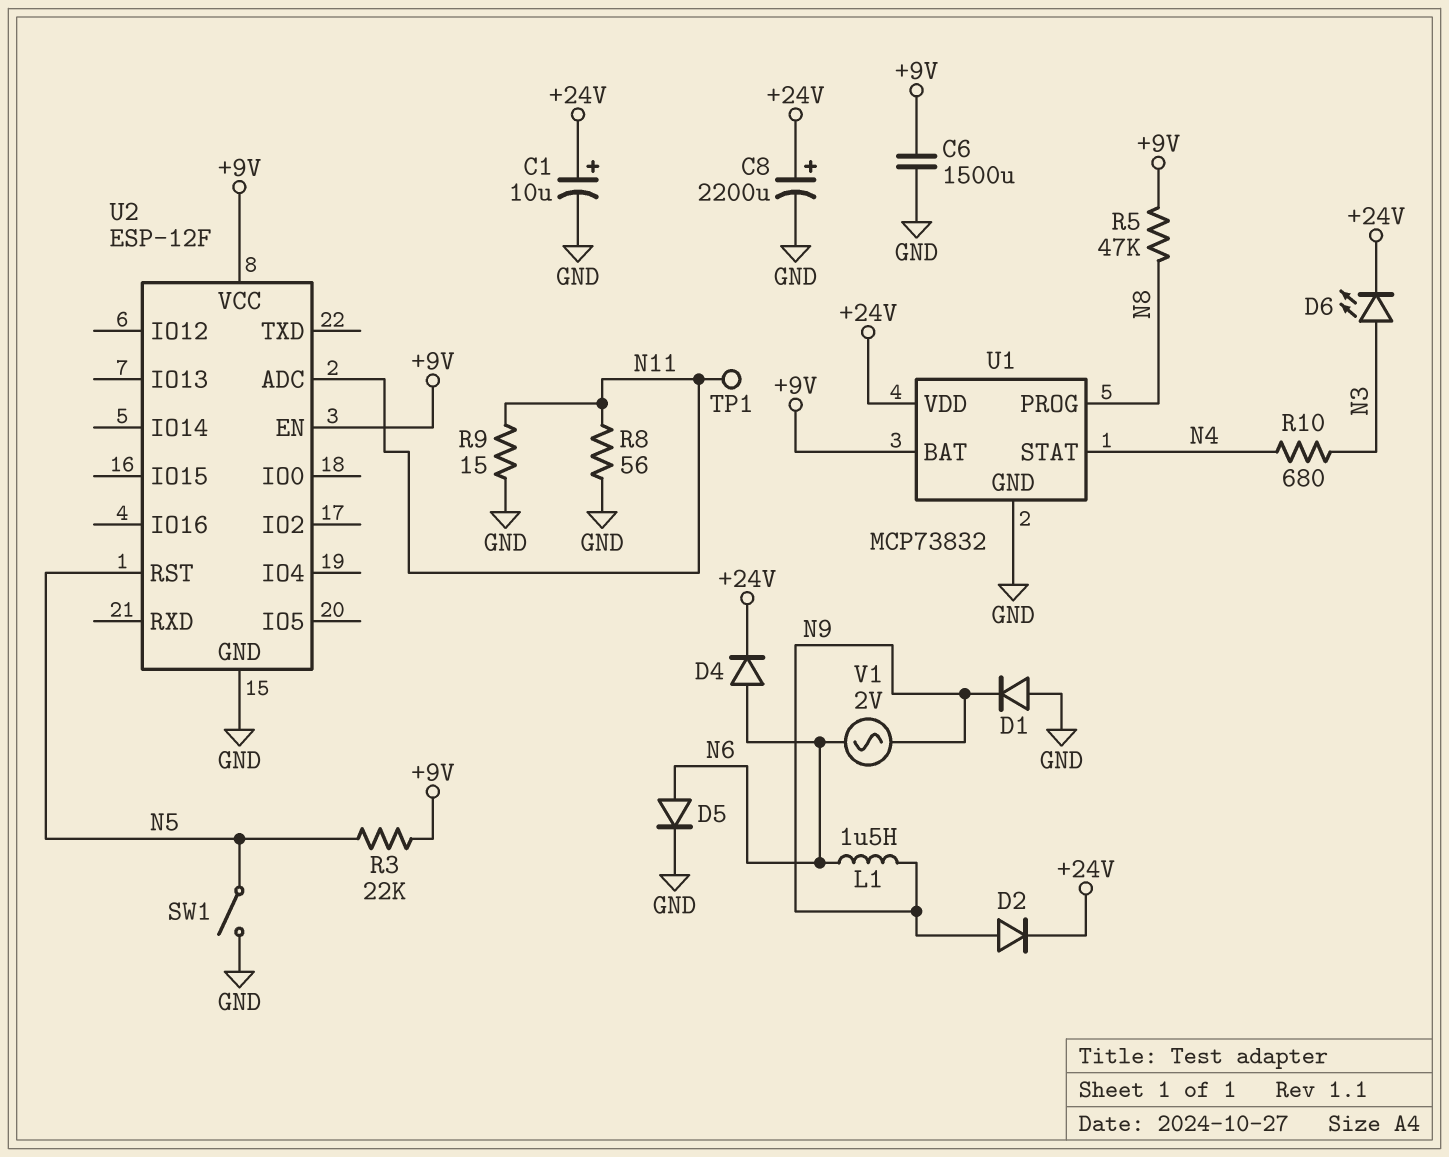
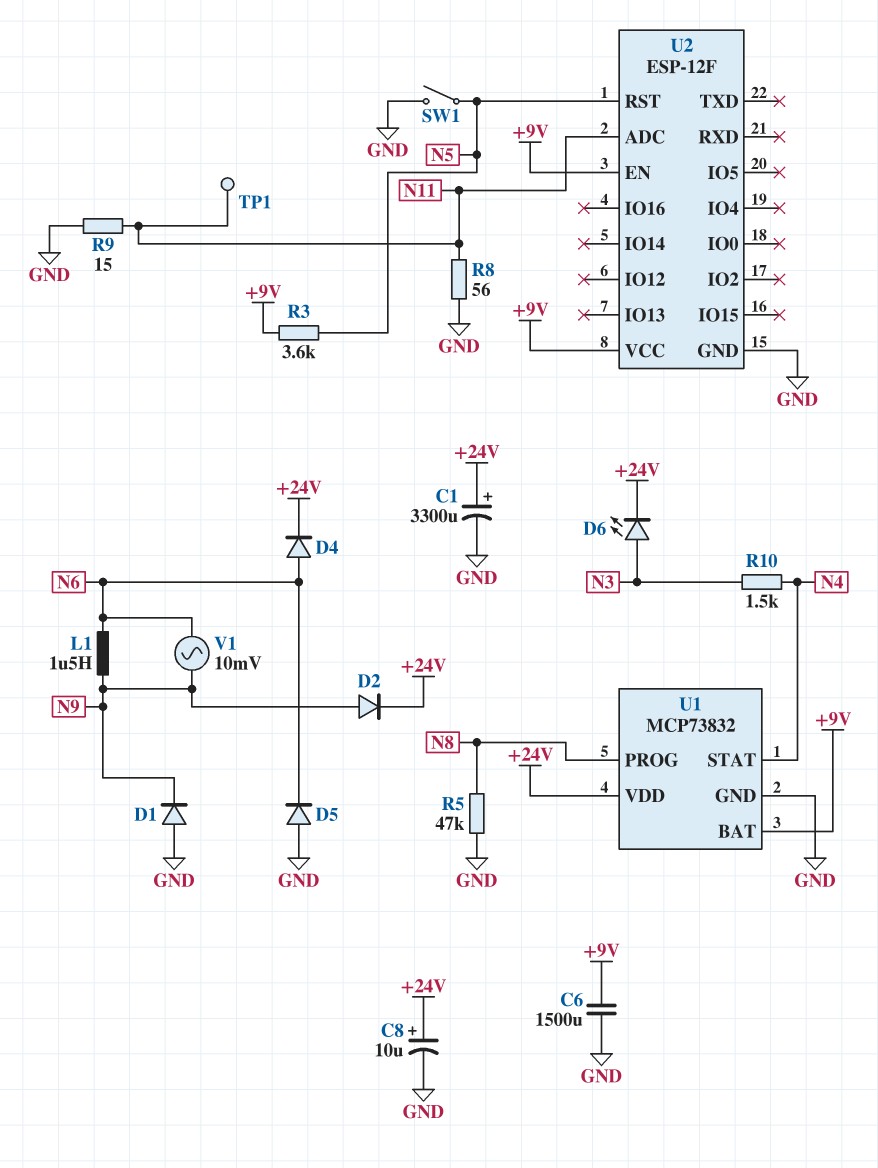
C1: 10uF (plus +24V, minus GND) -> 3300uF (plus +24V, minus GND)
C8: 2200uF (plus +24V, minus GND) -> 10uF (plus +24V, minus GND)
D5: diode (A N6, K GND) -> diode (A GND, K N6)
R3: 22k (+9V, N5) -> 3.6k (+9V, N5)
R5: 47k (+9V, N8) -> 47k (GND, N8)
R10: 680 (N3, N4) -> 1.5k (N3, N4)
V1: AC 2V (N6, N9) -> AC 10mV (N6, N9)

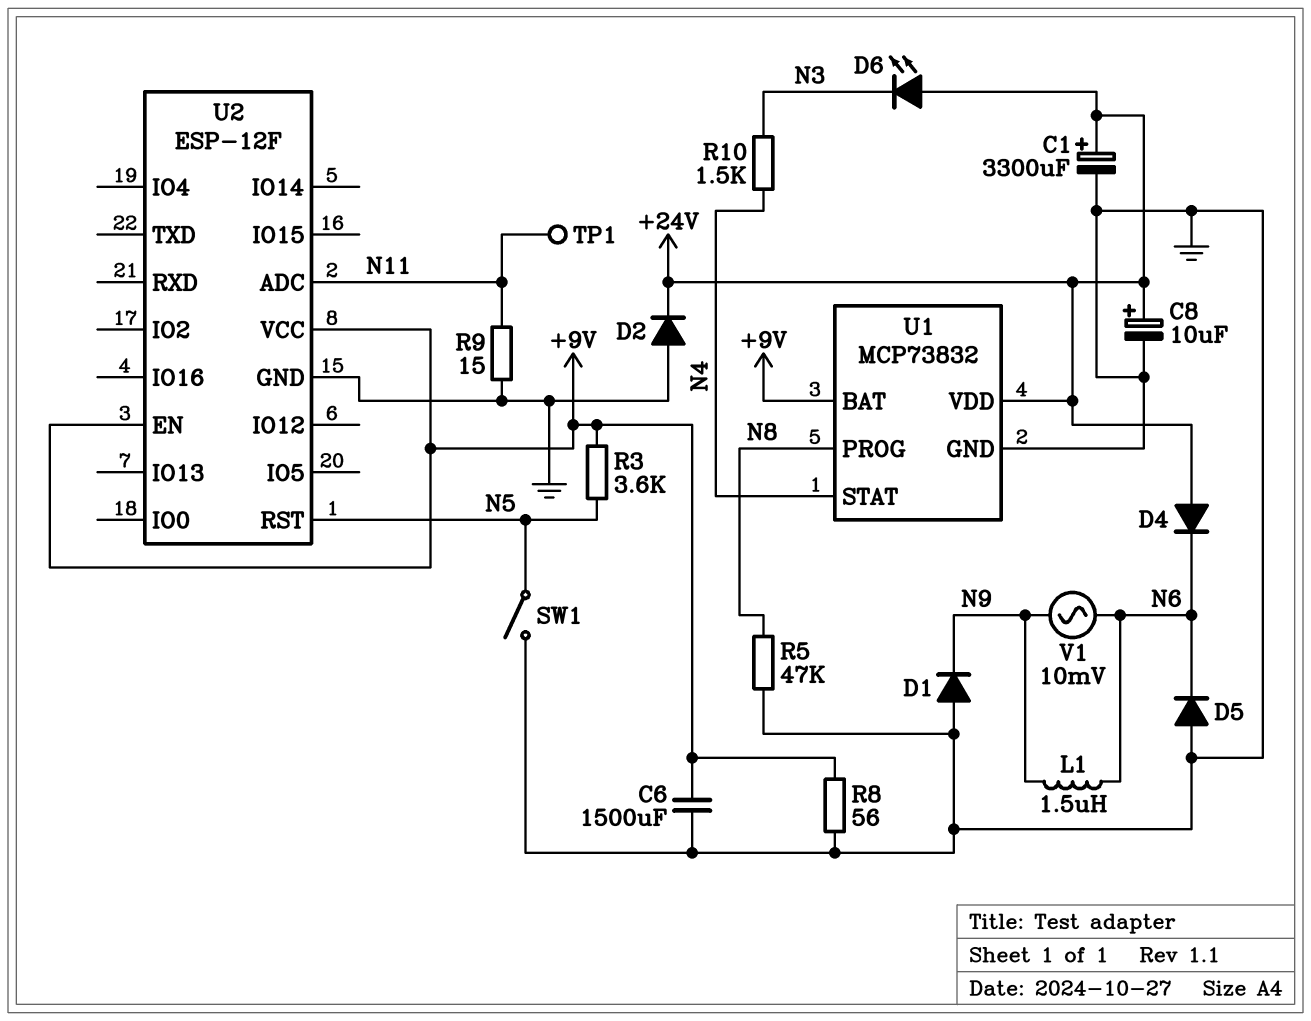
D2: diode (A N9, K +24V) -> diode (A GND, K +24V)
D4: diode (A N6, K +24V) -> diode (A +24V, K N6)
D6: LED (A N3, K +24V) -> LED (A +24V, K N3)
R8: 56 (GND, N11) -> 56 (+9V, GND)

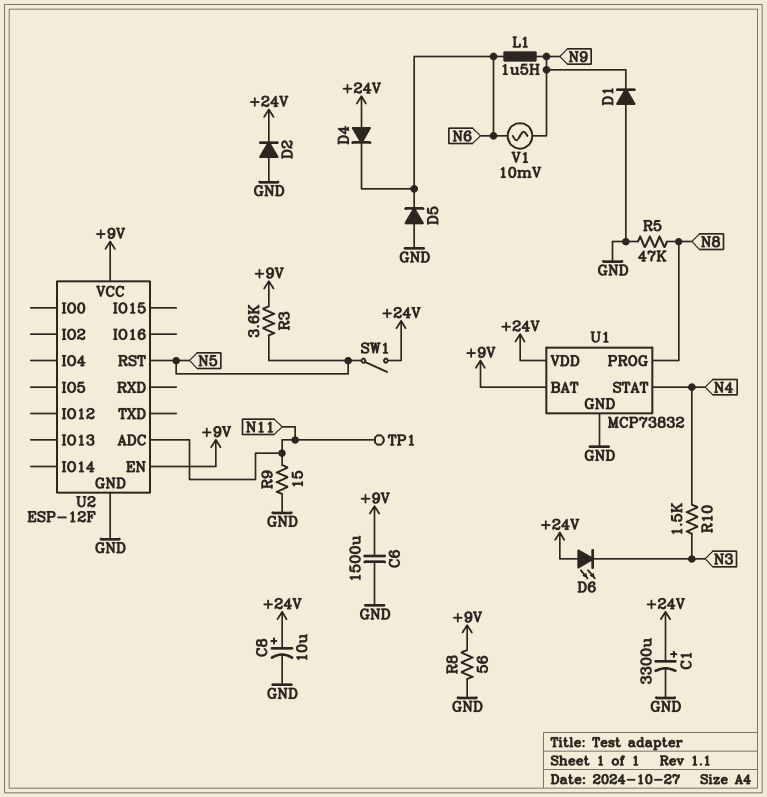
SW1: switch (GND, N5) -> switch (+24V, N5)

